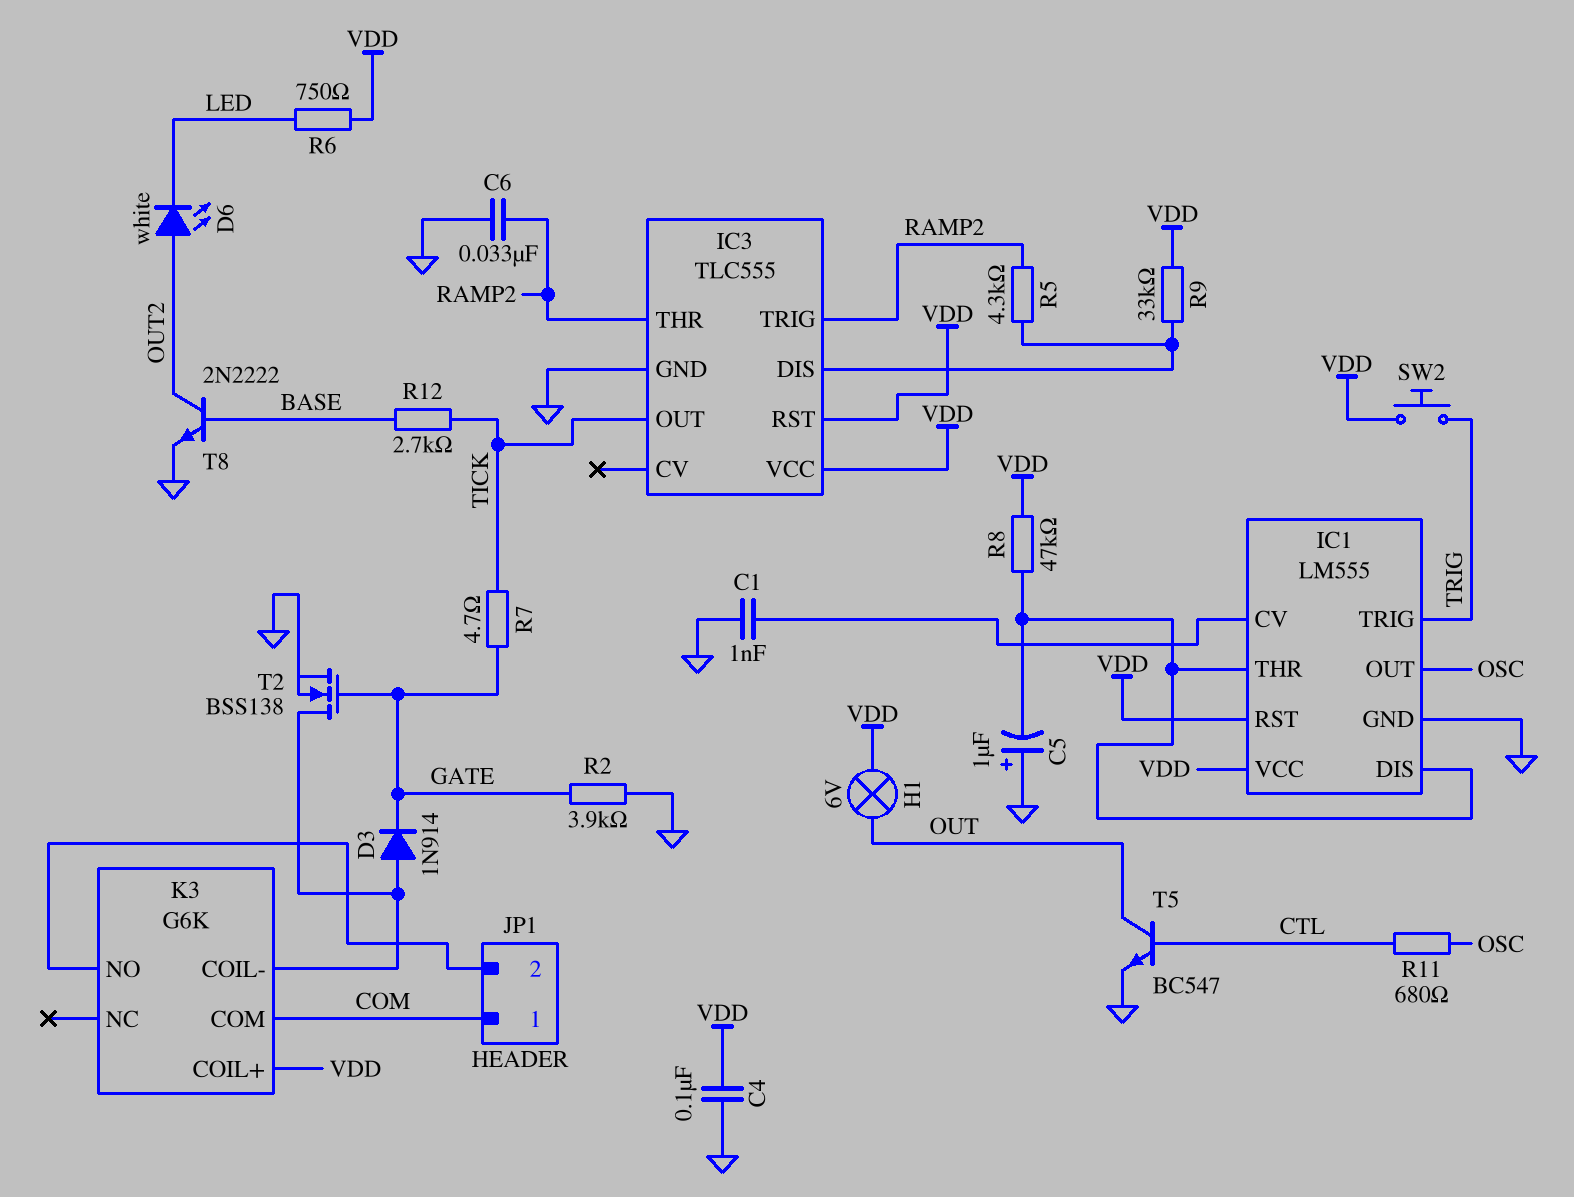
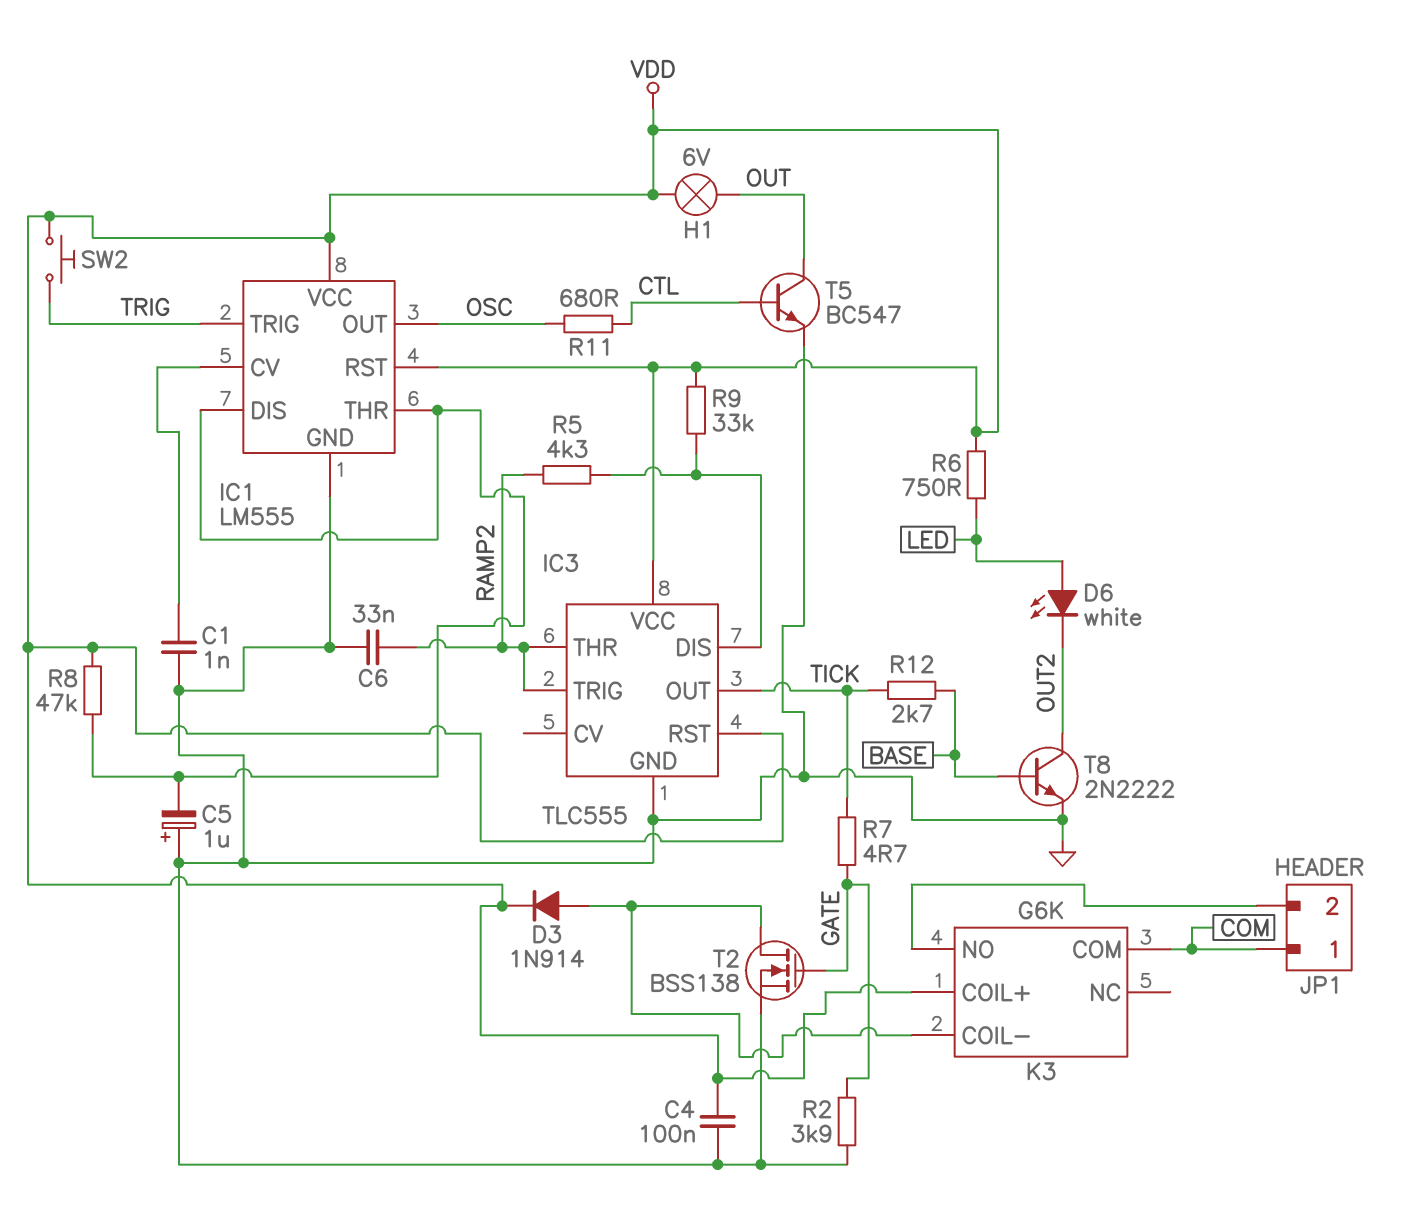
D3: diode 1N914 (A K3/COIL-, K GATE) -> diode 1N914 (A K3/COIL-, K VDD)
D6: LED white (A OUT2, K LED) -> LED white (A LED, K OUT2)

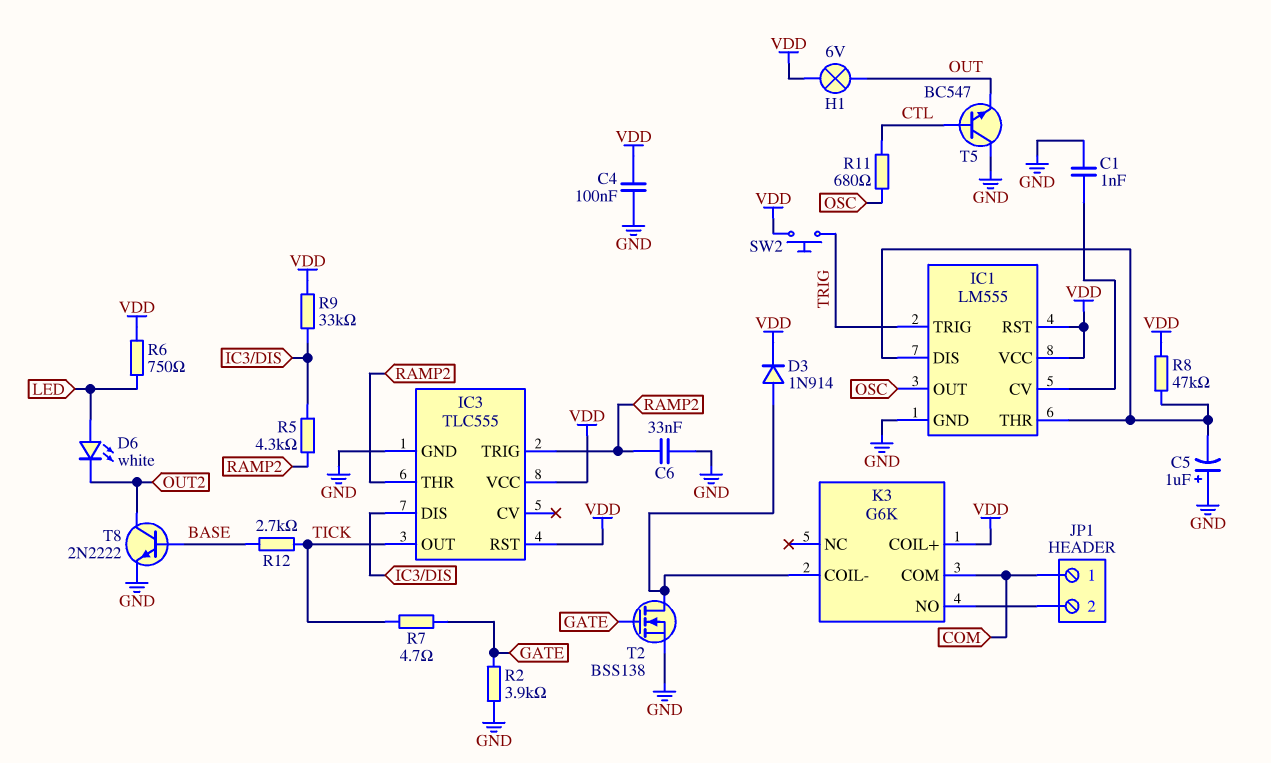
T5: NPN BC547 (B CTL, C OUT, E GND) -> NPN BC547 (B CTL, C GND, E OUT)

